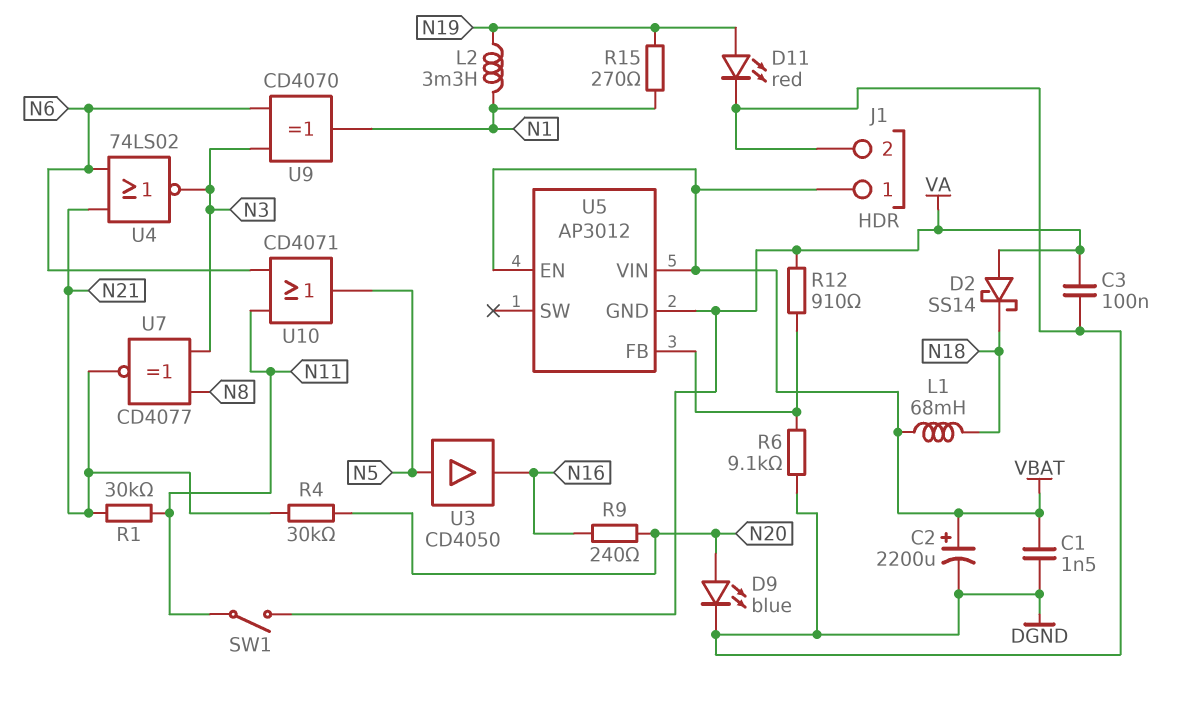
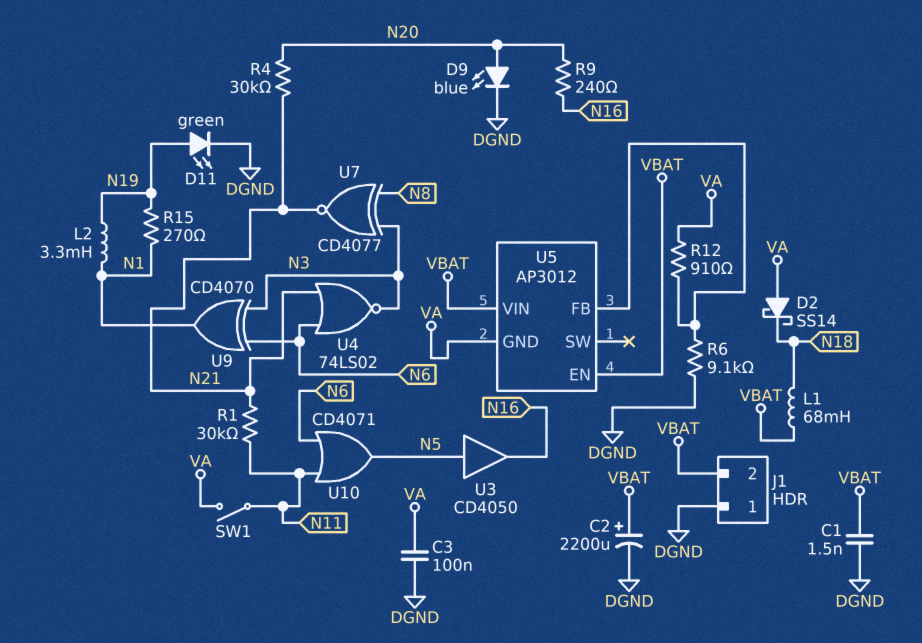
D11: LED red (A N19, K DGND) -> LED green (A N19, K DGND)
J1 pin 1: VBAT -> DGND
J1 pin 2: DGND -> VBAT

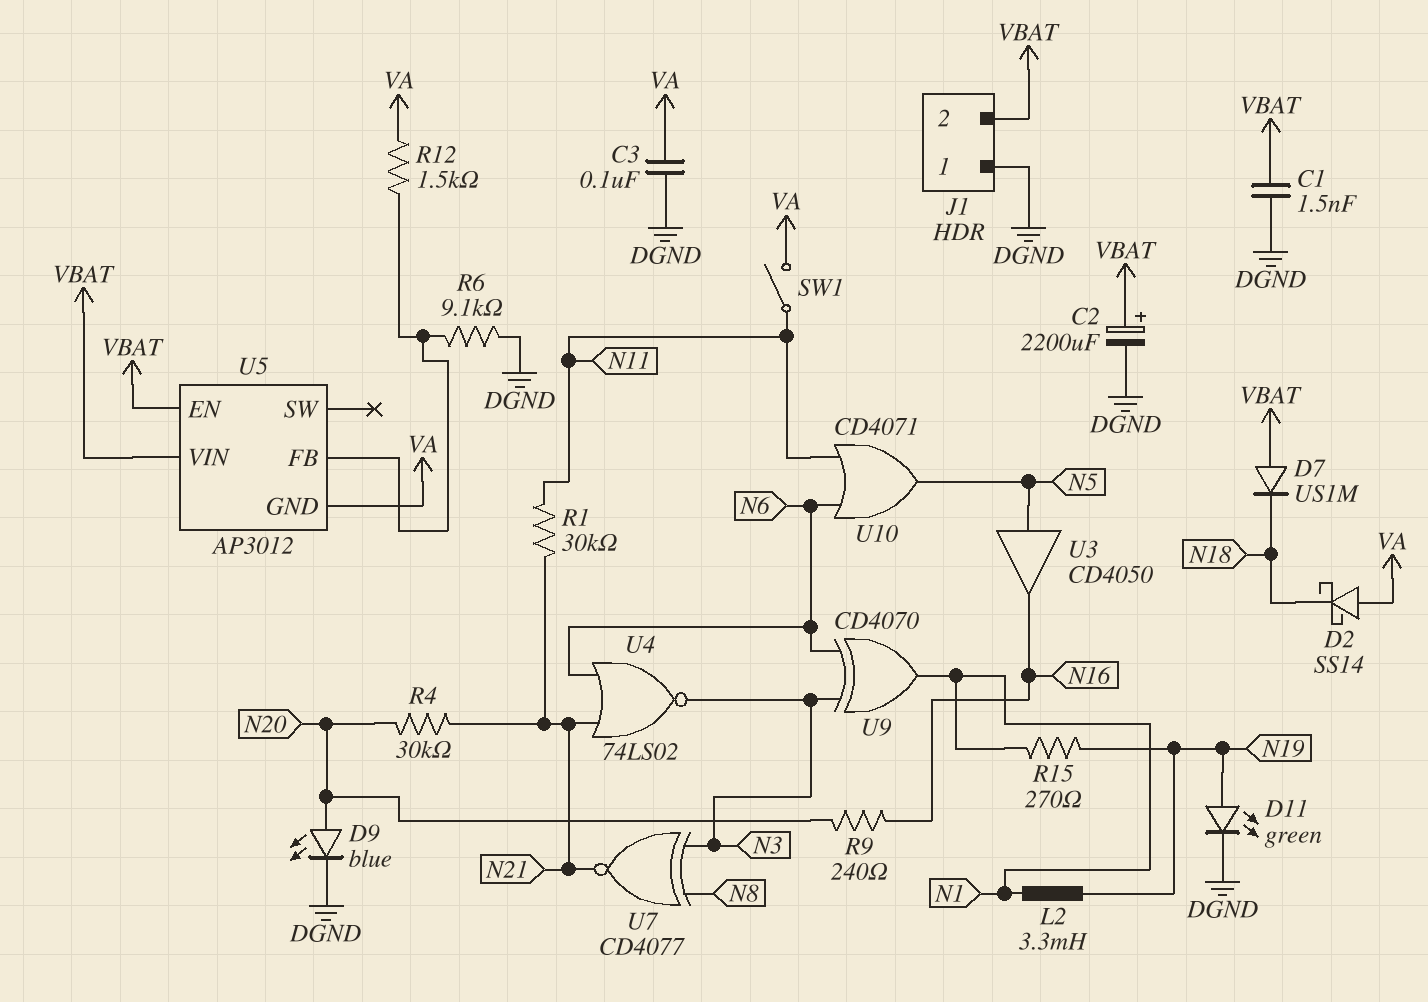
D7: none -> diode US1M (A VBAT, K N18)
L1: 68mH (N18, VBAT) -> none
R12: 910 (U5/FB, VA) -> 1.5k (U5/FB, VA)

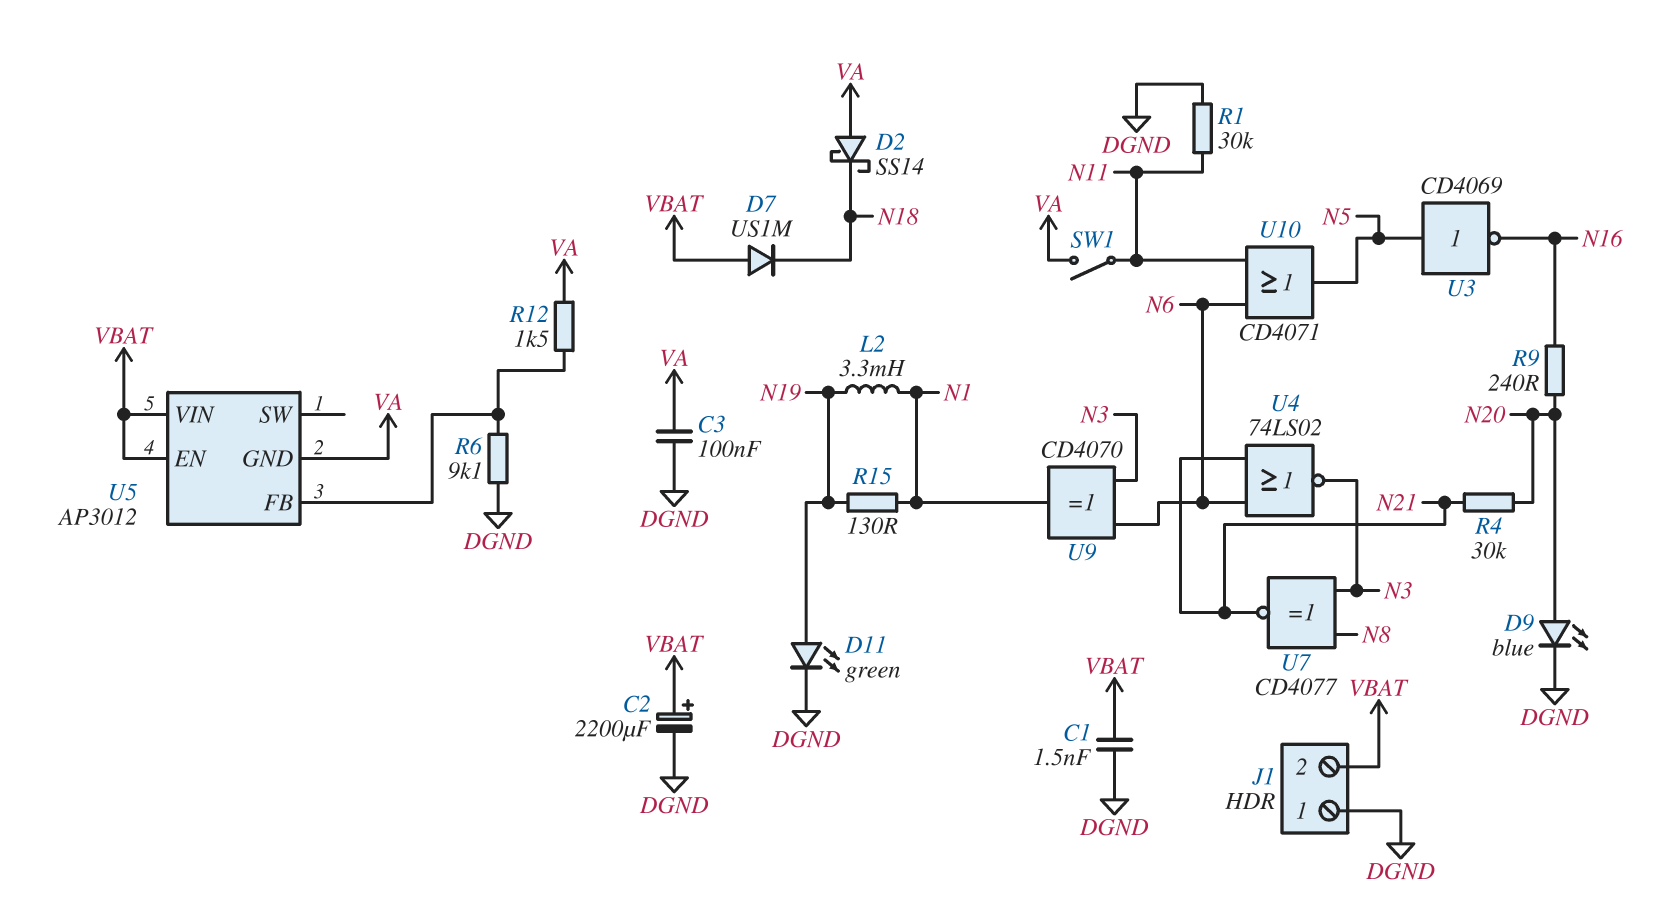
R1: 30k (N11, N21) -> 30k (DGND, N11)
R15: 270 (N1, N19) -> 130 (N1, N19)
U3: buffer CD4050 (in N5, out N16) -> NOT CD4069 (in N5, out N16)

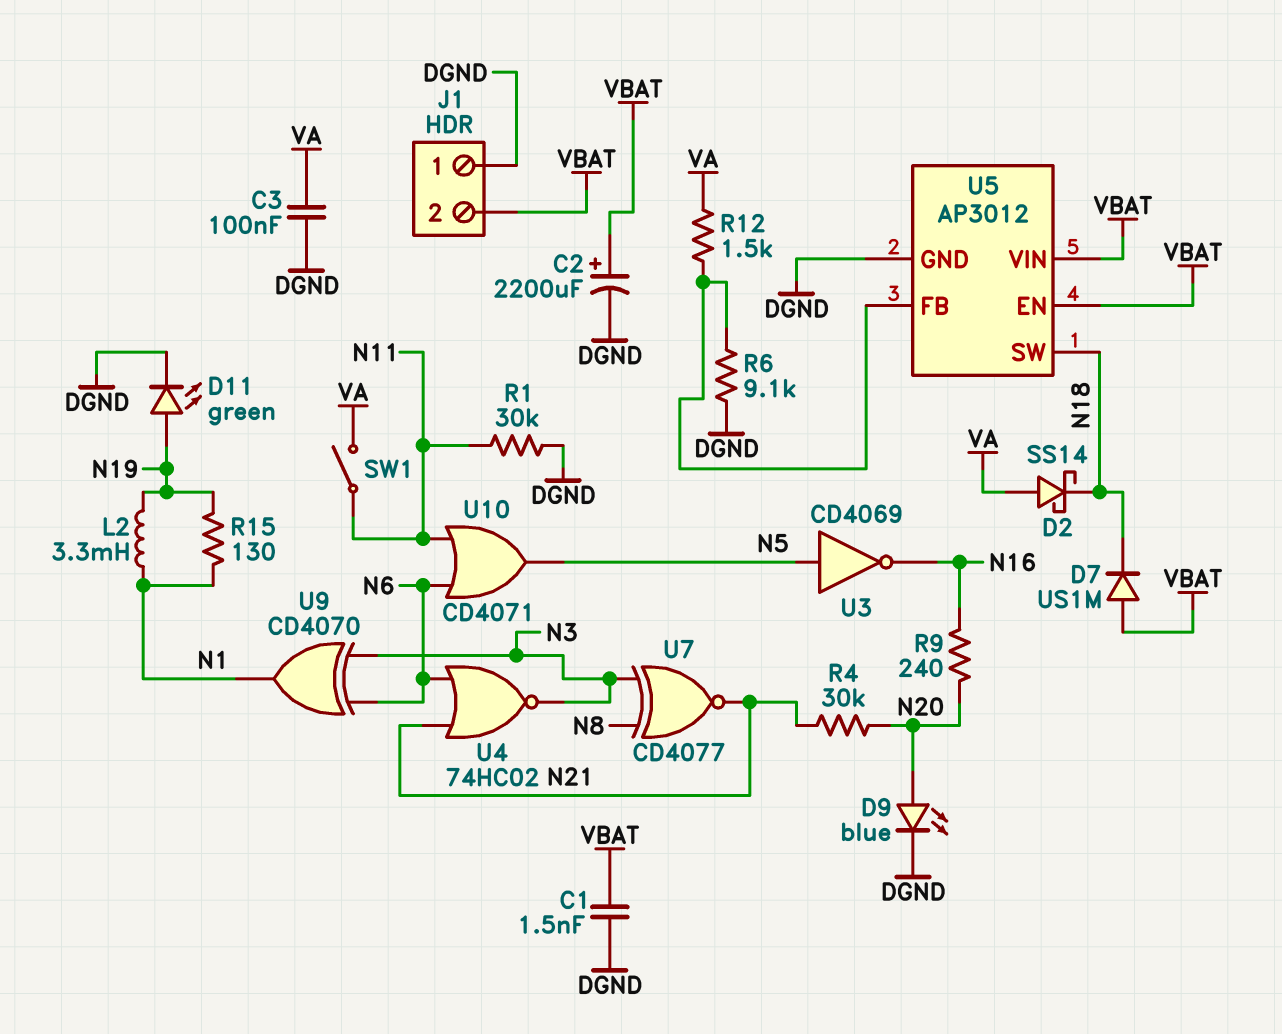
U4: NOR 74LS02 (in N6, in N21, out N3) -> NOR 74HC02 (in N6, in N21, out N3)
U5 pin GND: VA -> DGND
U5 pin SW: none -> N18

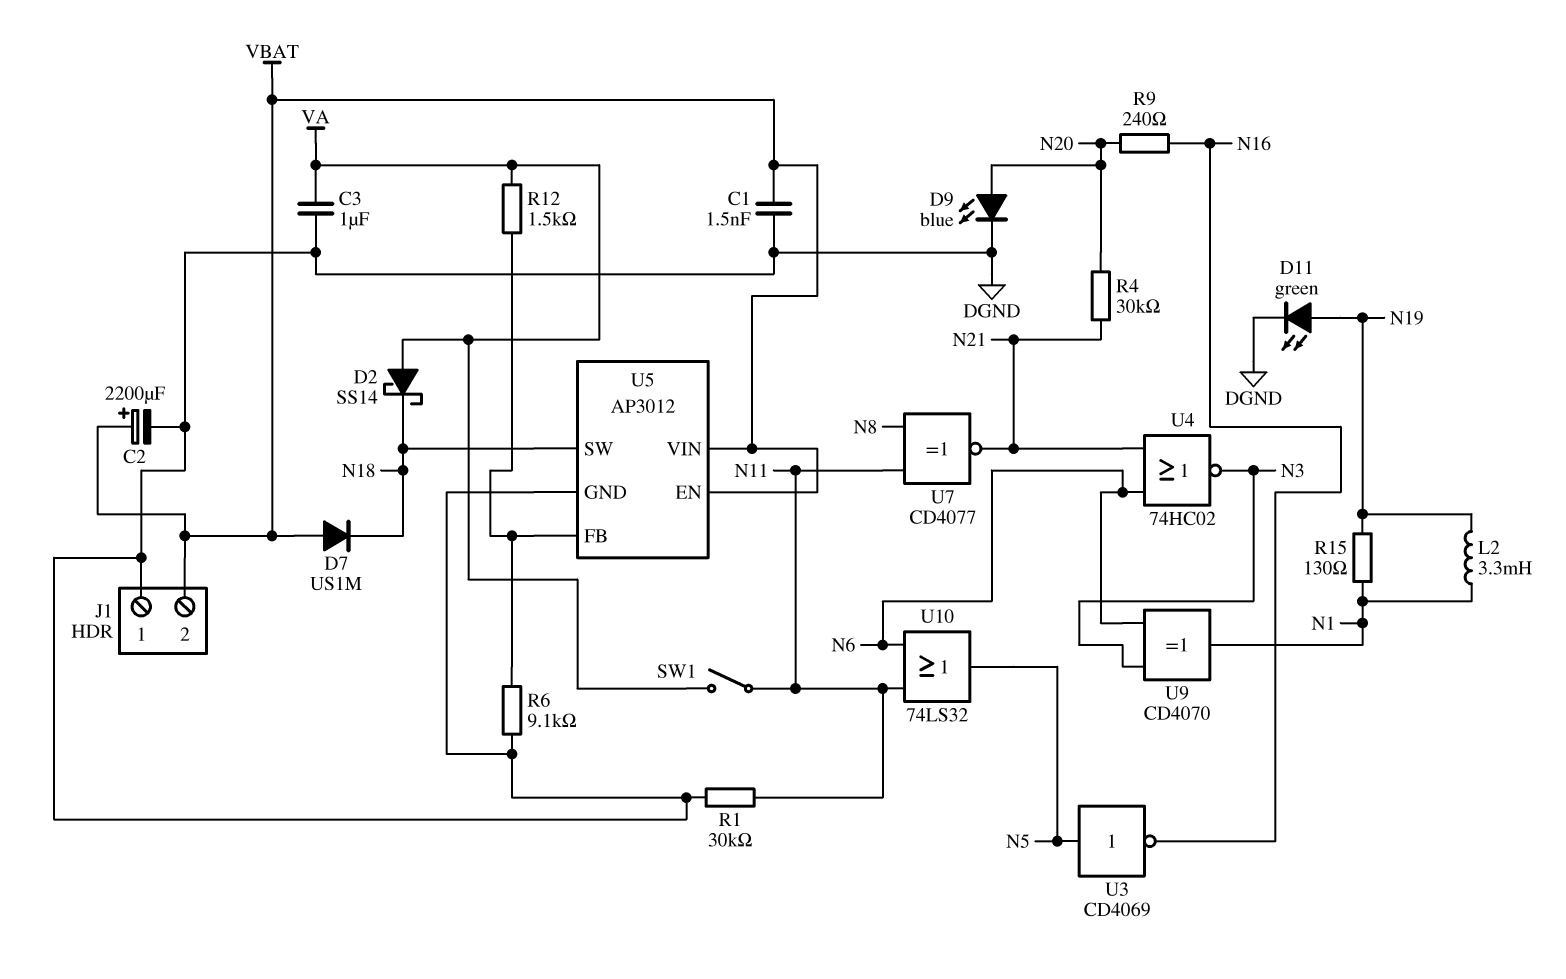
C3: 100nF (DGND, VA) -> 1uF (DGND, VA)
U7: XNOR CD4077 (in N3, in N8, out N21) -> XNOR CD4077 (in N8, in N11, out N21)
U10: OR CD4071 (in N6, in N11, out N5) -> OR 74LS32 (in N6, in N11, out N5)

